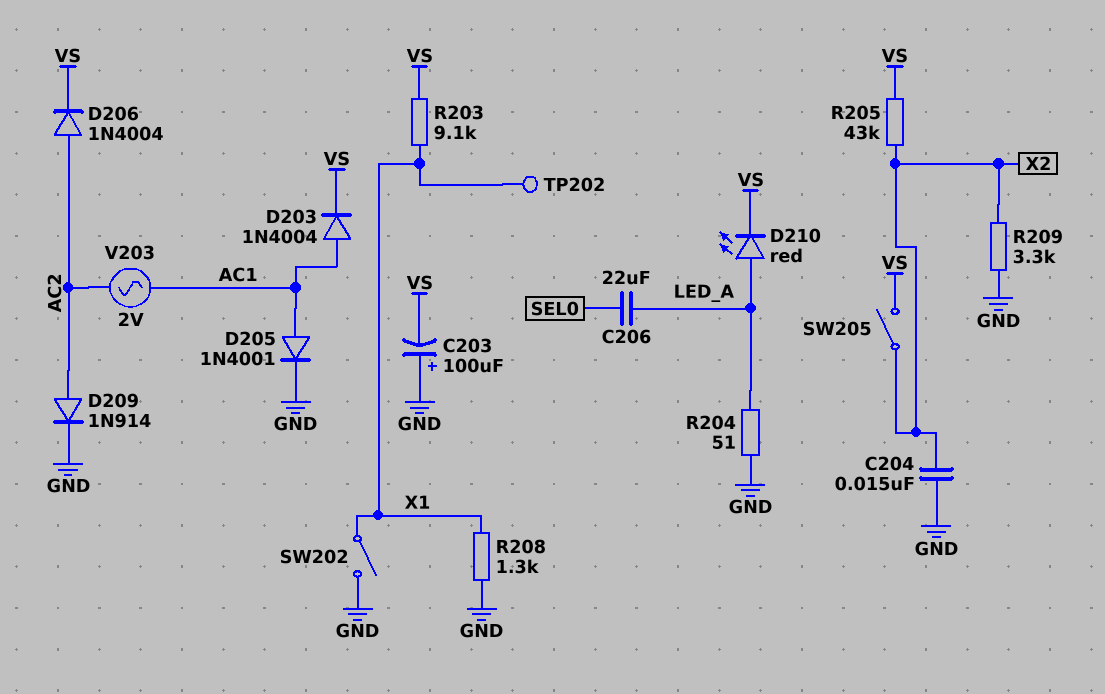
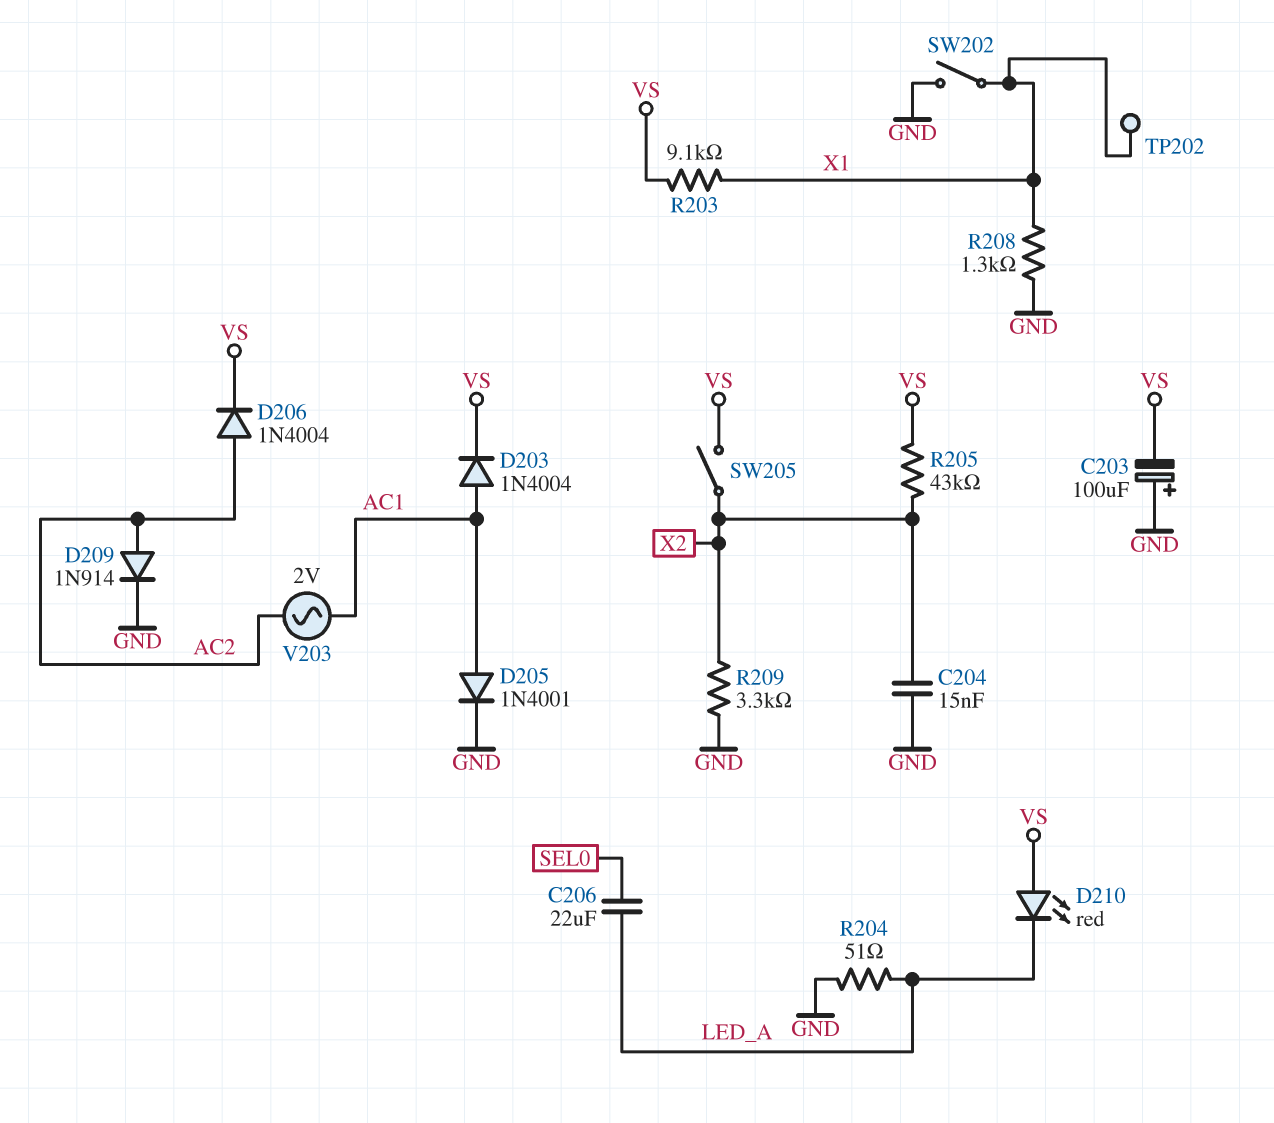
D210: LED red (A LED_A, K VS) -> LED red (A VS, K LED_A)

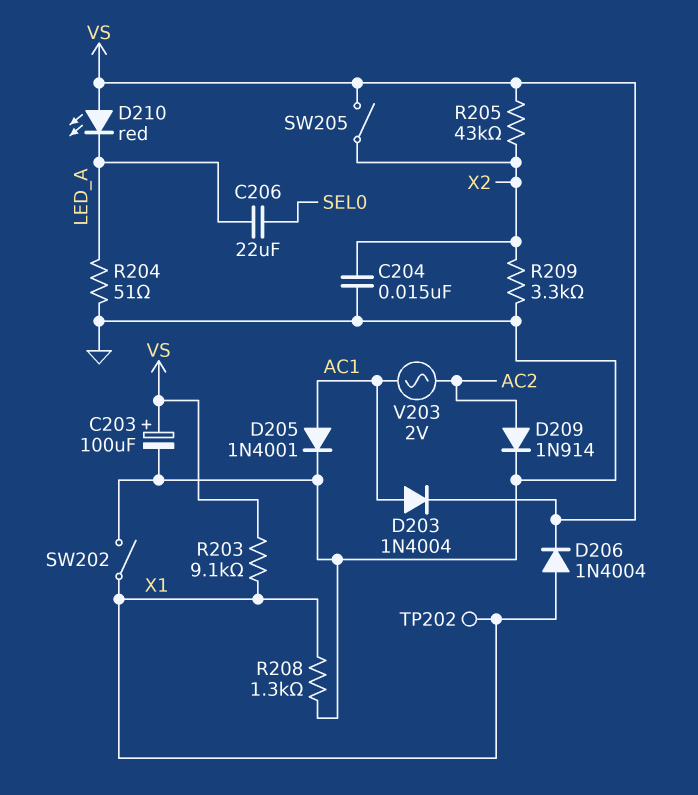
C203: 100uF (plus GND, minus VS) -> 100uF (plus VS, minus GND)
D206: diode 1N4004 (A AC2, K VS) -> diode 1N4004 (A X1, K VS)

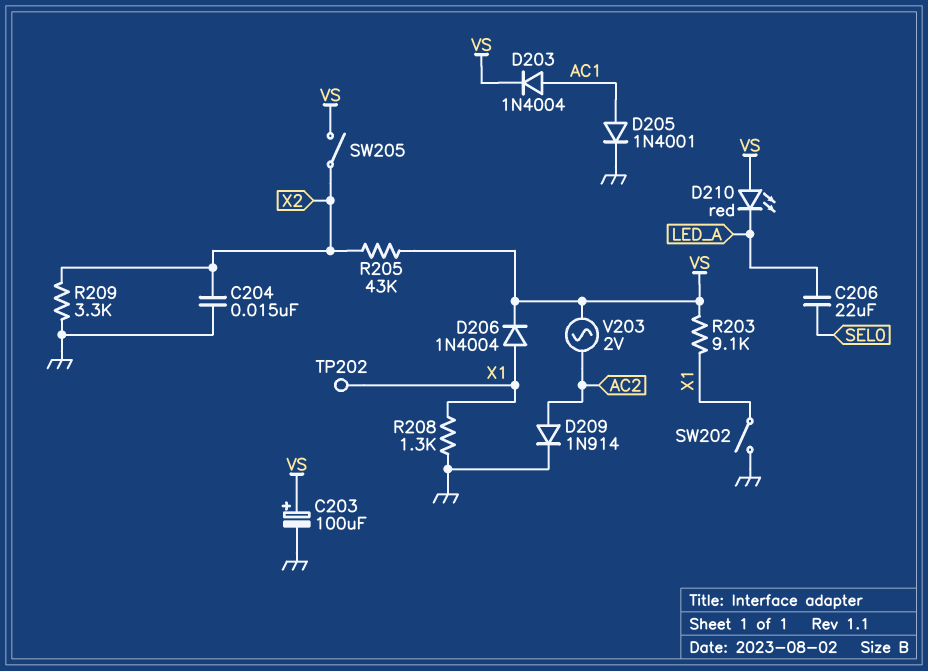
R204: 51 (GND, LED_A) -> none
V203: AC 2V (AC1, AC2) -> AC 2V (AC2, VS)

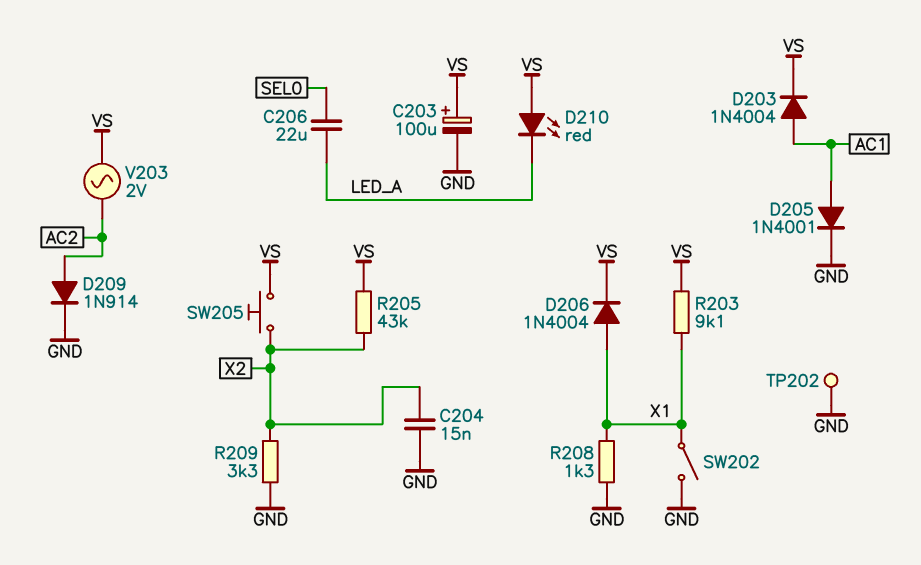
SW205: switch (VS, X2) -> button (VS, X2)
TP202: test point (X1) -> test point (GND)

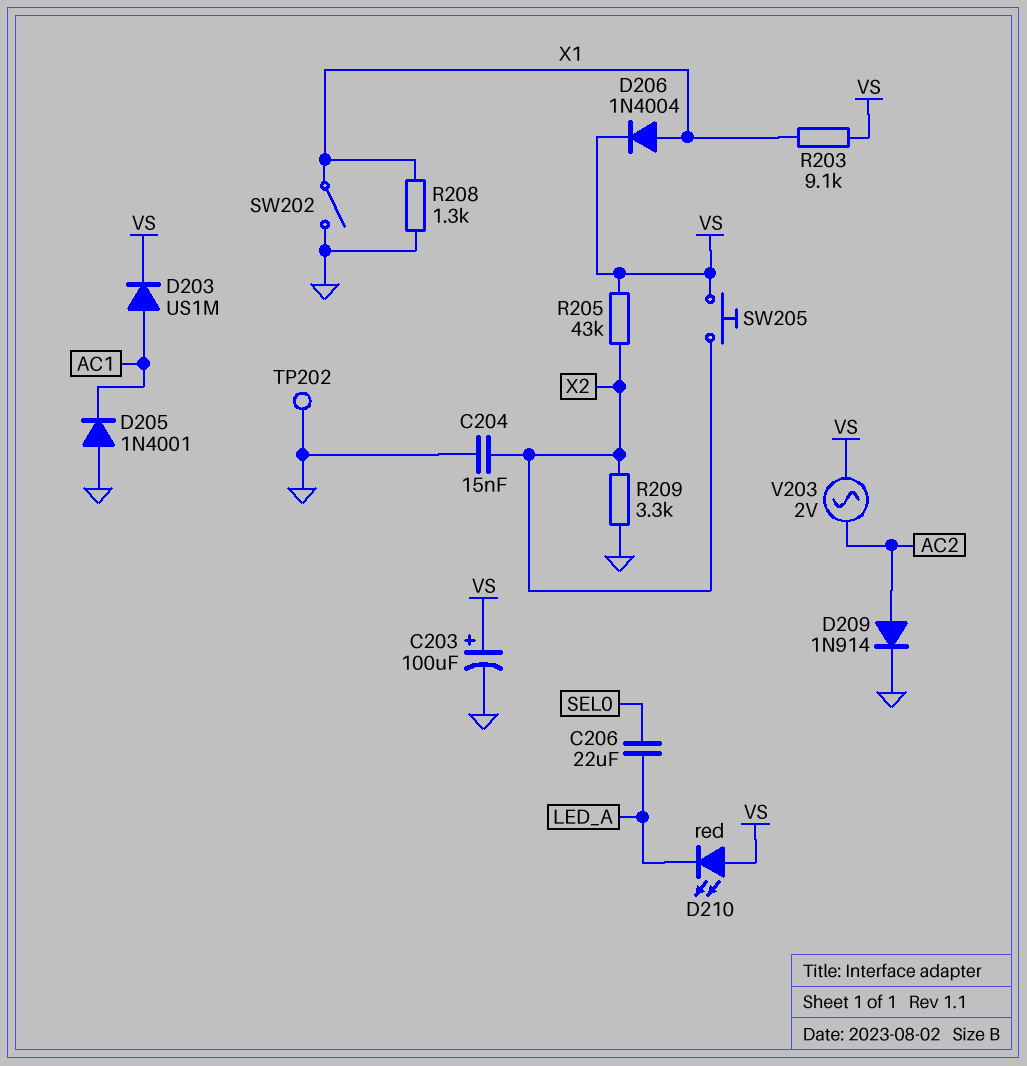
D203: diode 1N4004 (A AC1, K VS) -> diode US1M (A AC1, K VS)
D205: diode 1N4001 (A AC1, K GND) -> diode 1N4001 (A GND, K AC1)

